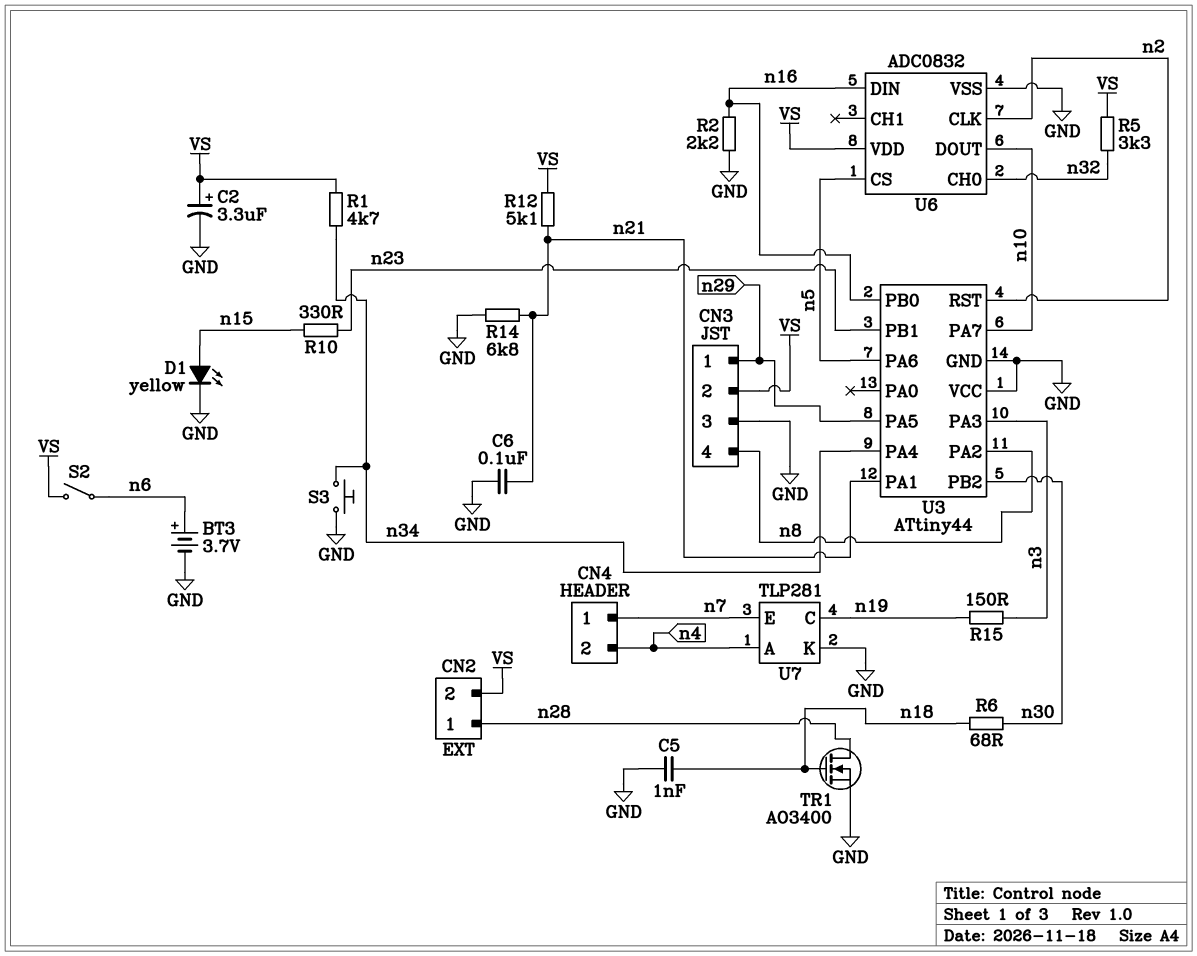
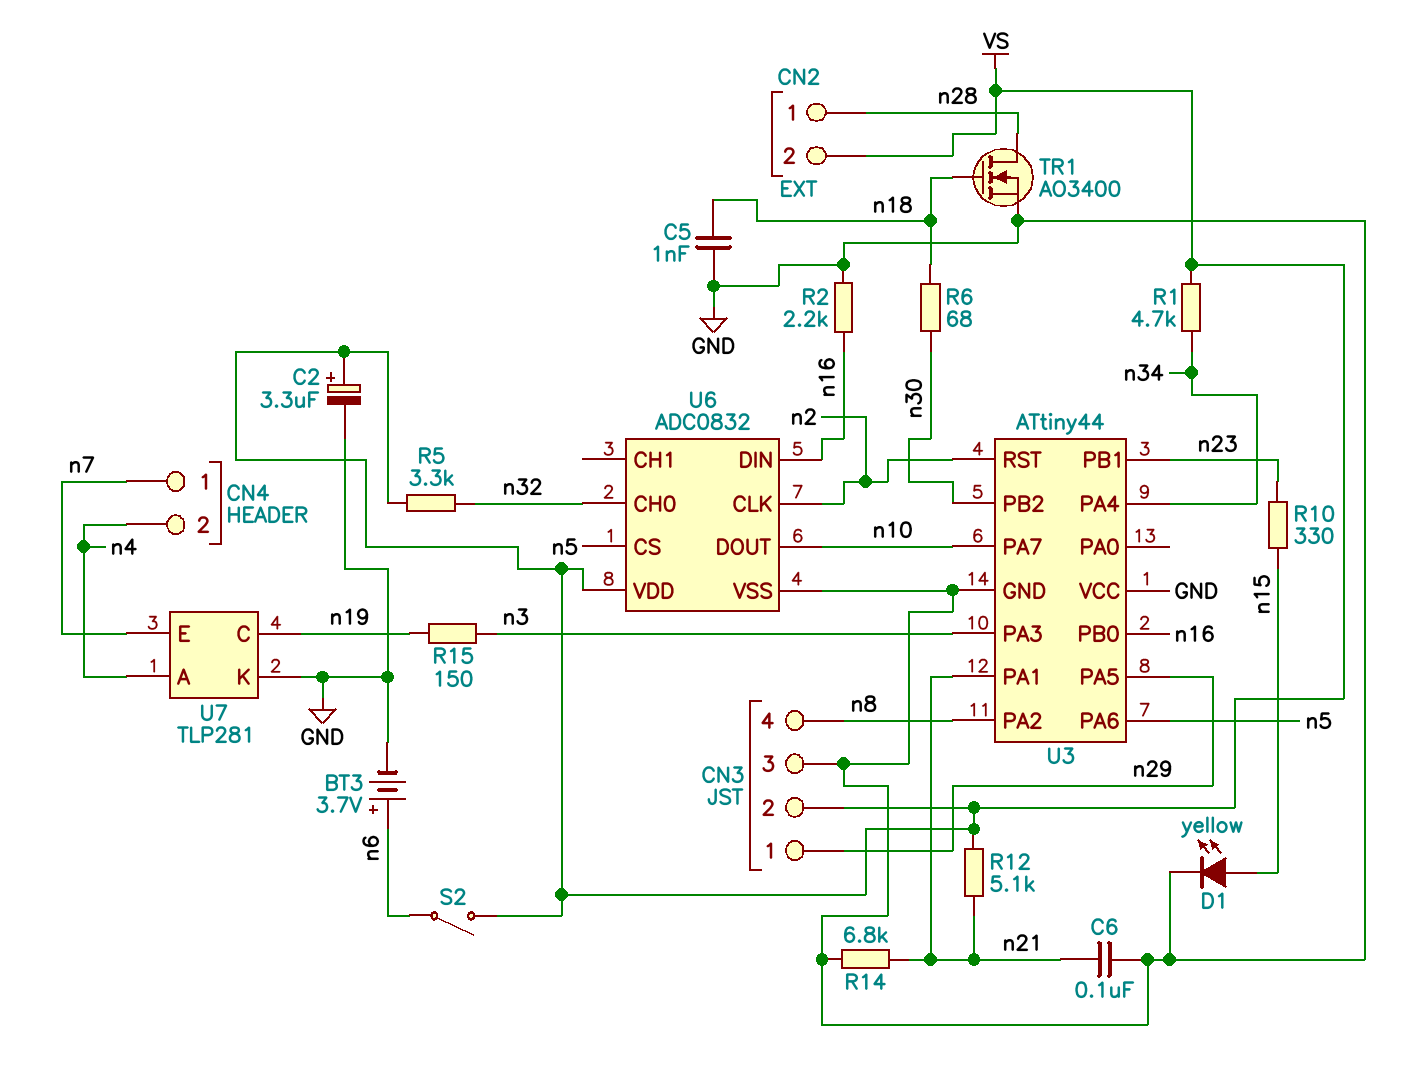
S3: button (GND, n34) -> none

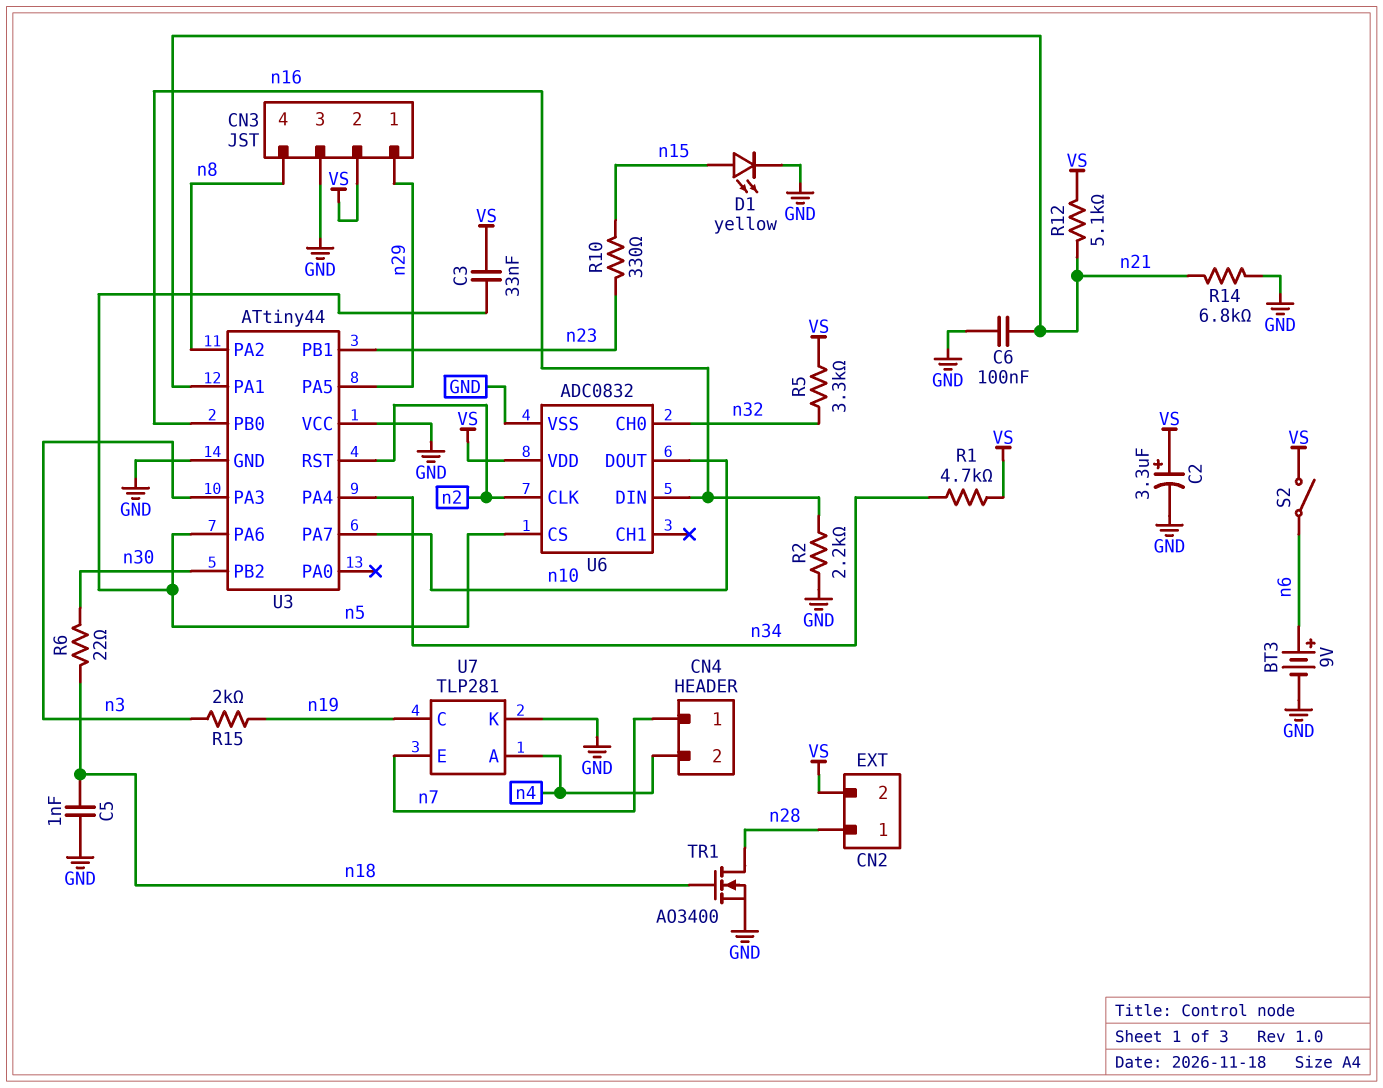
BT3: 3.7V (plus n6, minus GND) -> 9V (plus n6, minus GND)
C3: none -> 33nF (VS, n5)
R6: 68 (n18, n30) -> 22 (n18, n30)
R15: 150 (n3, n19) -> 2k (n3, n19)

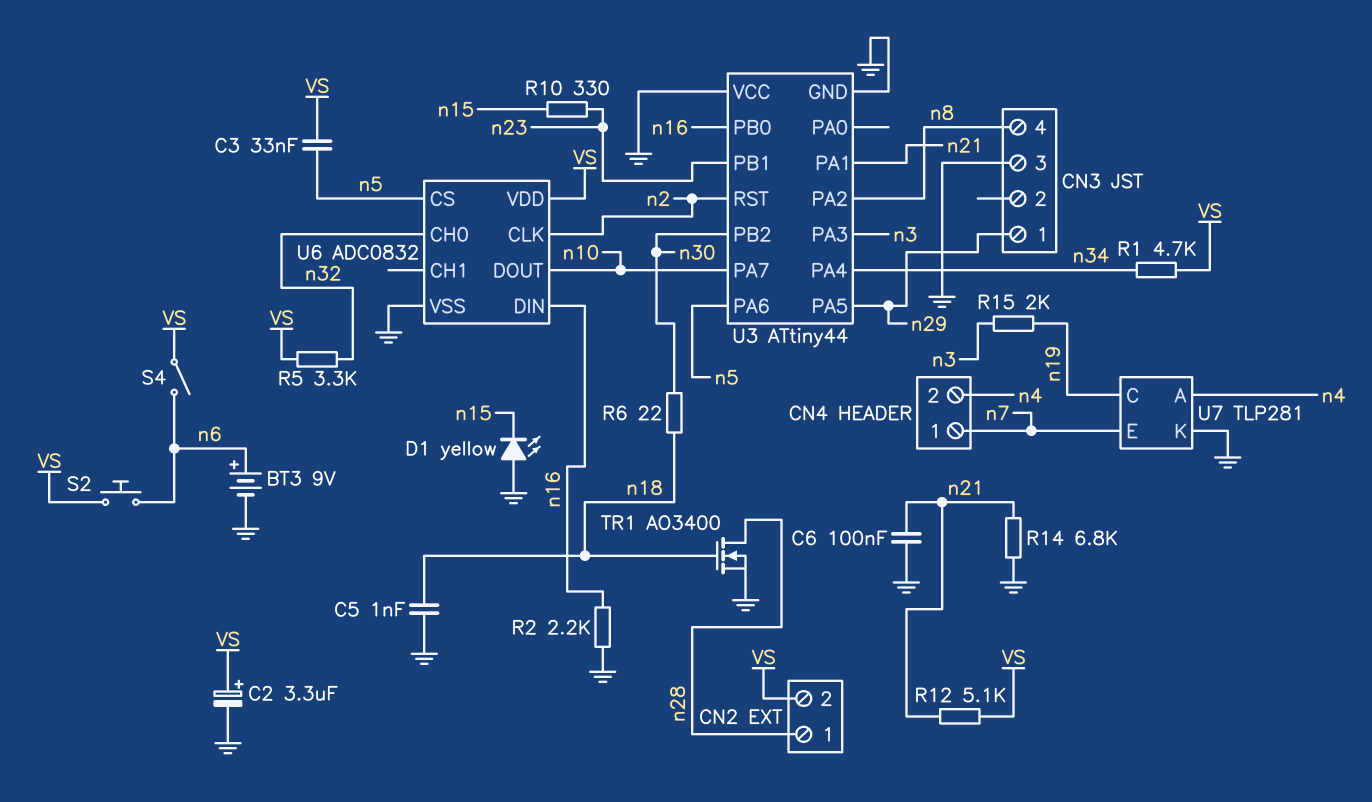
CN3 pin 2: VS -> none
D1: LED yellow (A n15, K GND) -> LED yellow (A GND, K n15)
S2: switch (VS, n6) -> button (VS, n6)
S4: none -> switch (VS, n6)

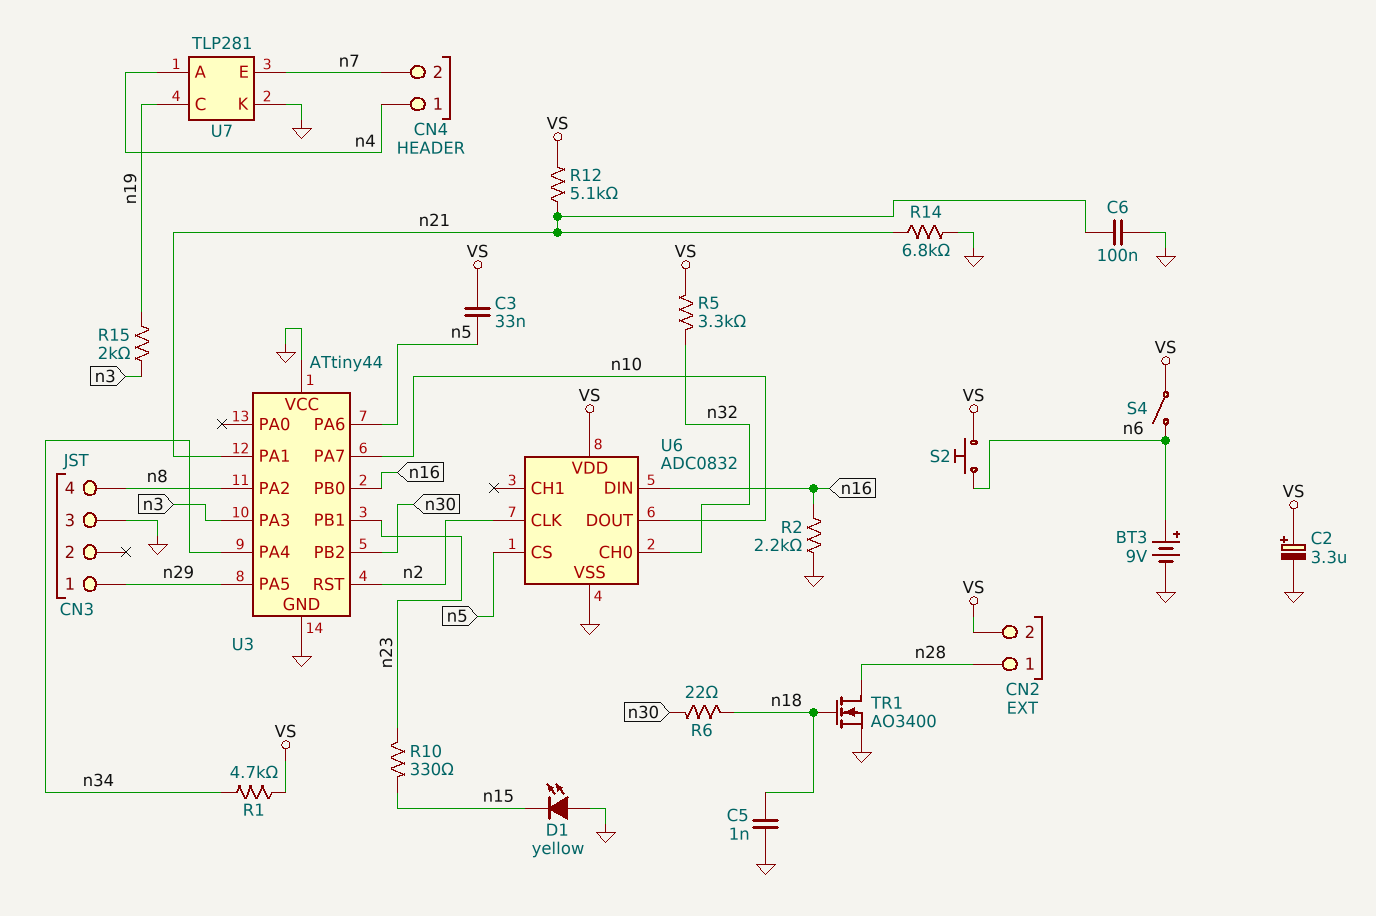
CN4 pin 1: n7 -> n4
CN4 pin 2: n4 -> n7

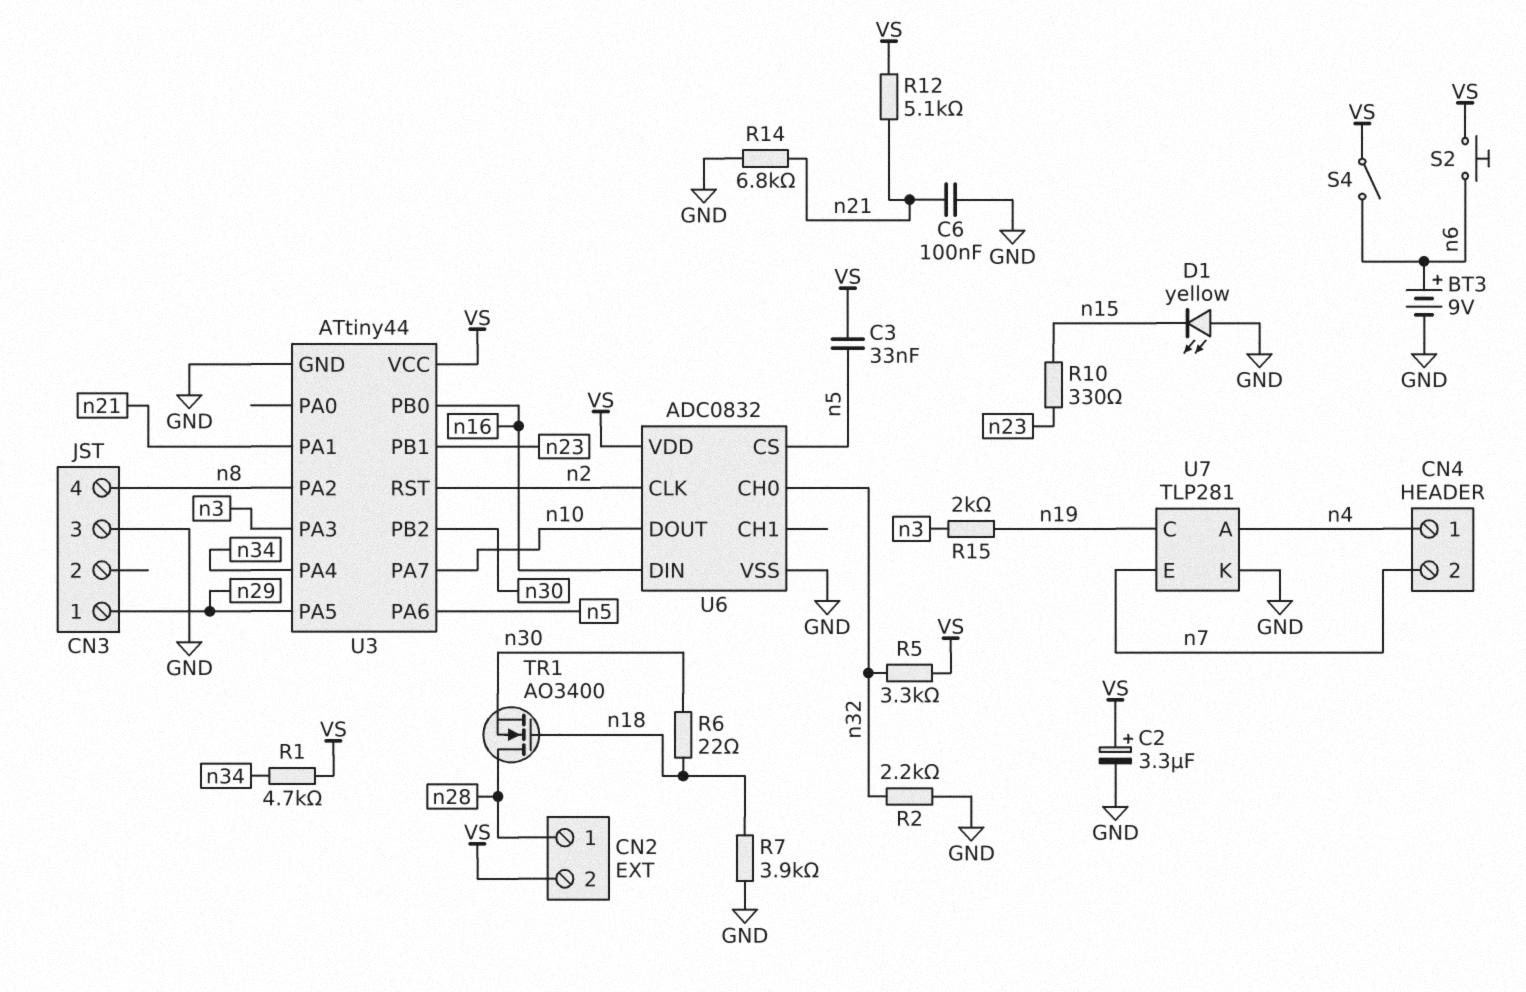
C5: 1nF (GND, n18) -> none
R2: 2.2k (GND, n16) -> 2.2k (GND, n32)
R7: none -> 3.9k (GND, n18)
TR1: NMOS AO3400 (G n18, D n28, S GND) -> NMOS AO3400 (G n18, D n28, S n30)
U3 pin VCC: GND -> VS

